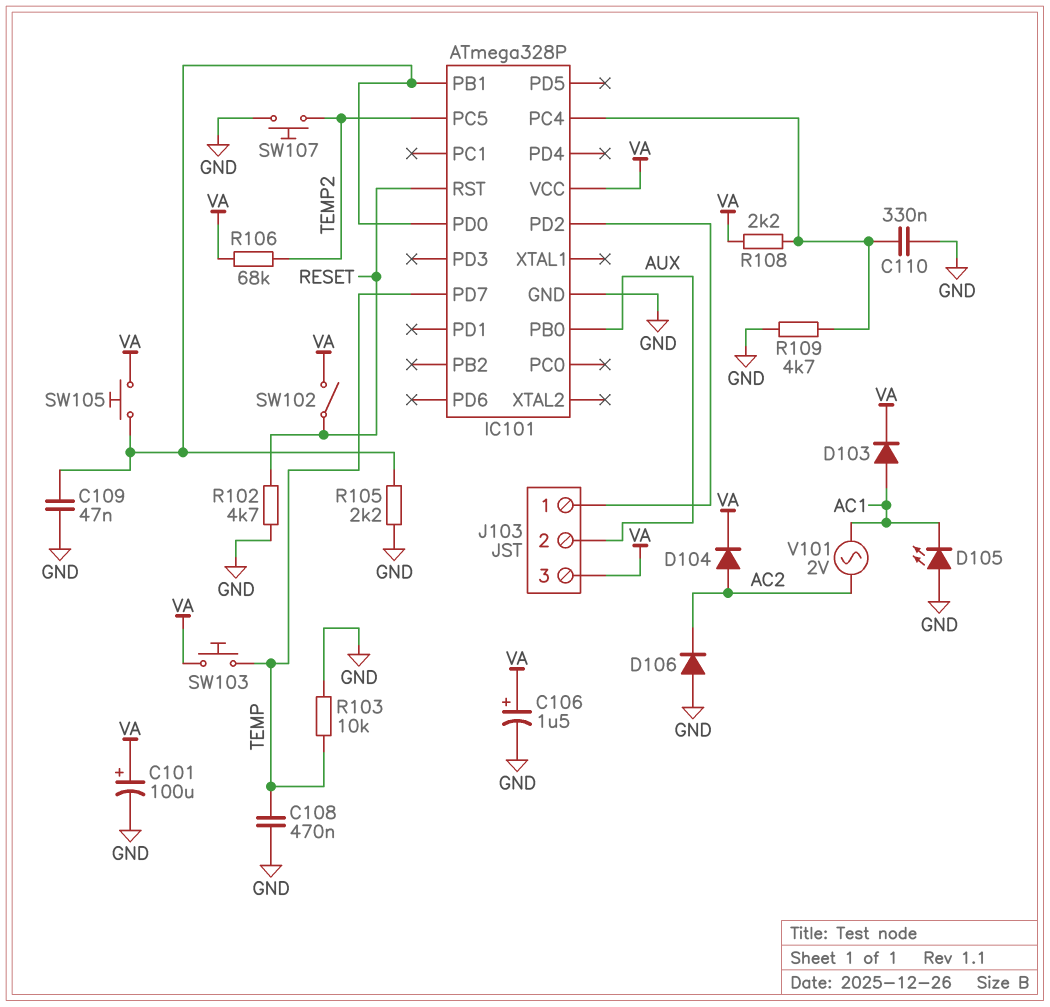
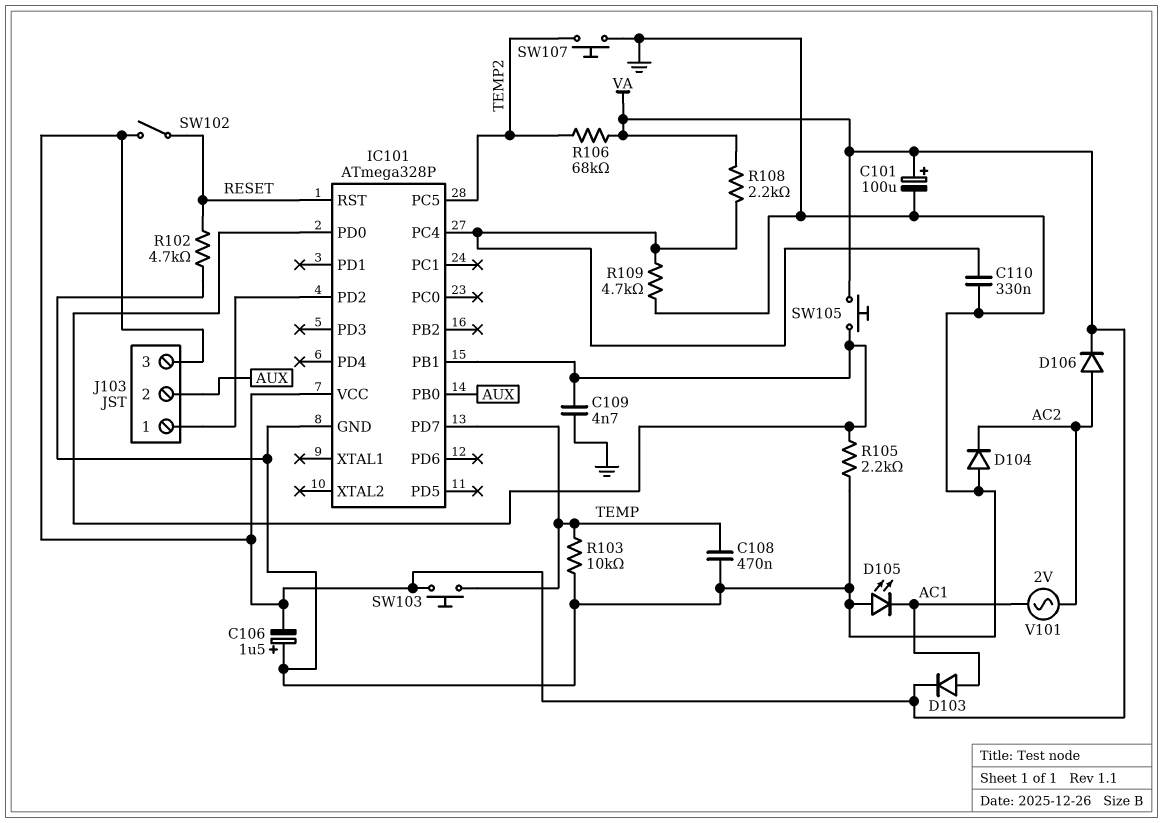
C106: 1.5uF (plus VA, minus GND) -> 1.5uF (plus GND, minus VA)
C109: 47nF (GND, IC101/PB1) -> 4.7nF (GND, IC101/PB1)
D104: diode (A AC2, K VA) -> diode (A GND, K AC2)
D106: diode (A GND, K AC2) -> diode (A AC2, K VA)

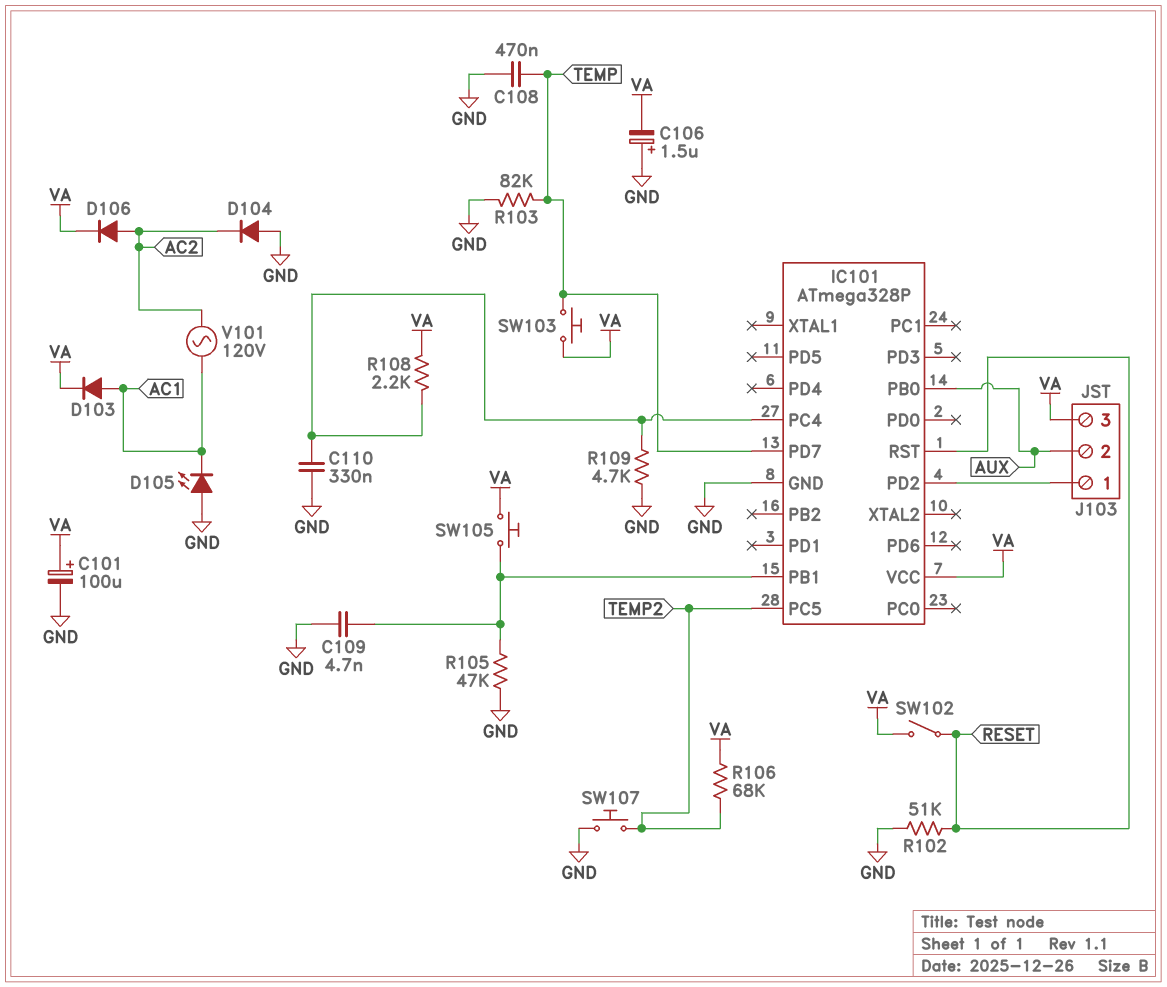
IC101 pin PD0: IC101/PB1 -> none
R102: 4.7k (GND, RESET) -> 51k (GND, RESET)
R103: 10k (GND, TEMP) -> 82k (GND, TEMP)
R105: 2.2k (GND, IC101/PB1) -> 47k (GND, IC101/PB1)
V101: AC 2V (AC1, AC2) -> AC 120V (AC1, AC2)

